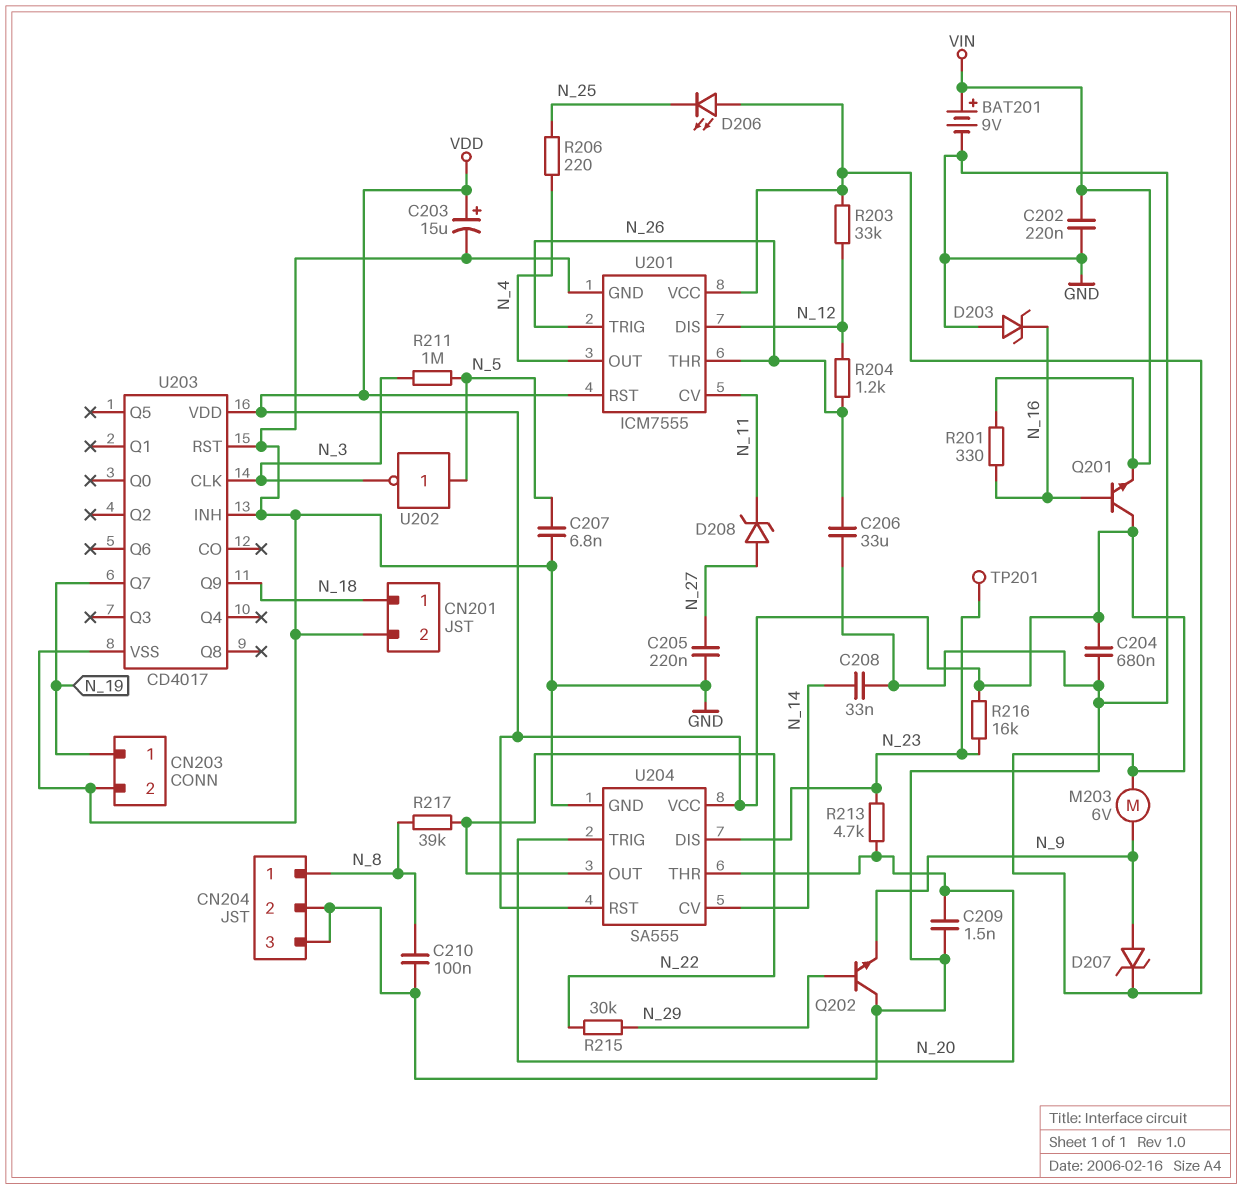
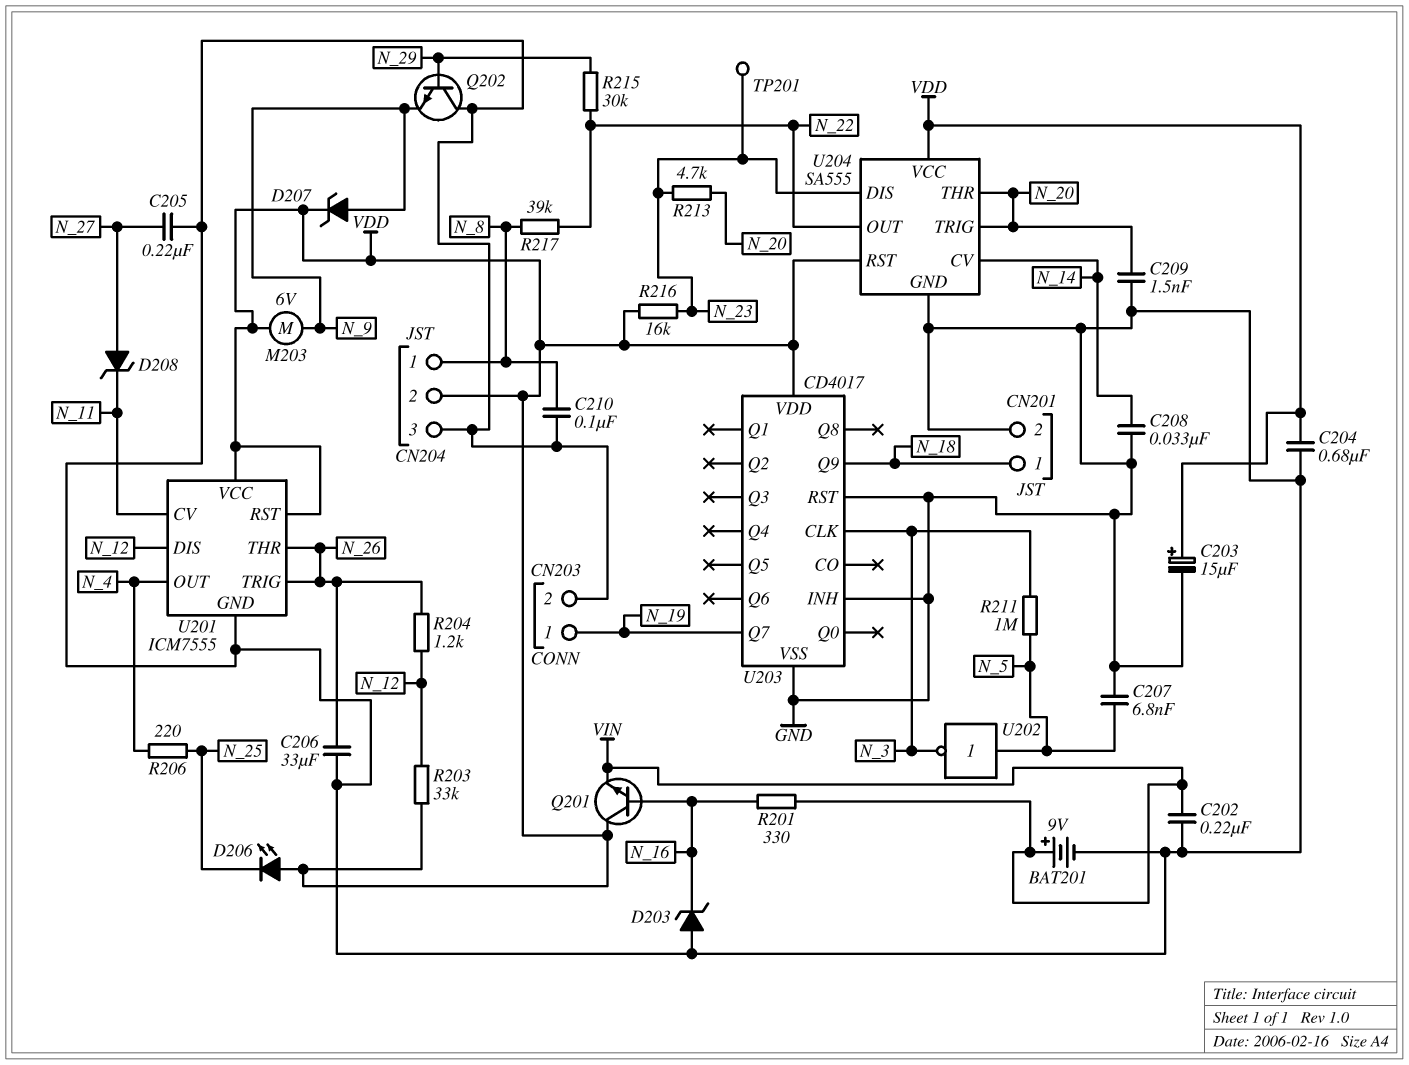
CN204 pin 2: GND -> VDD

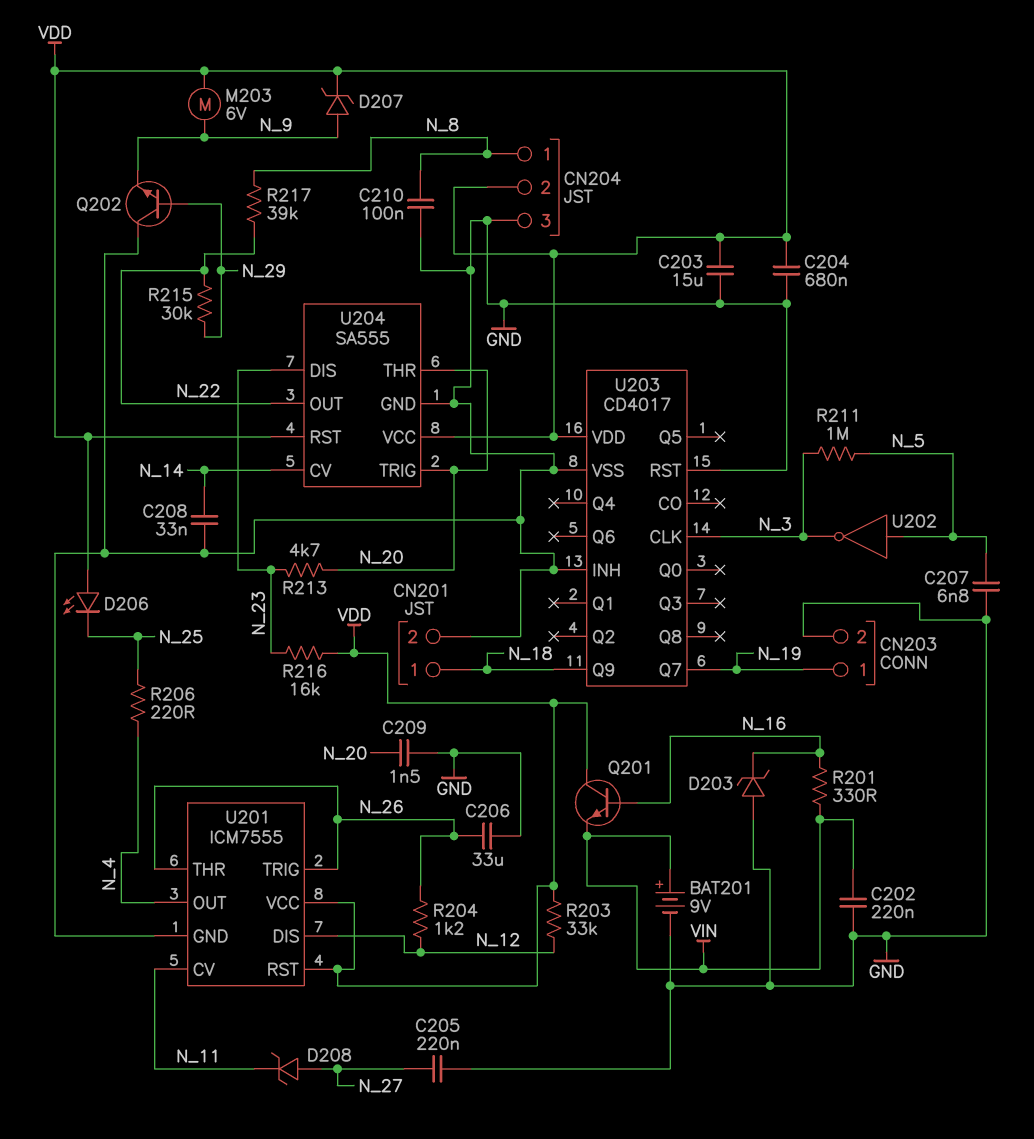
C203: 15uF (plus VDD, minus GND) -> 15uF (GND, VDD)
TP201: test point (N_23) -> none

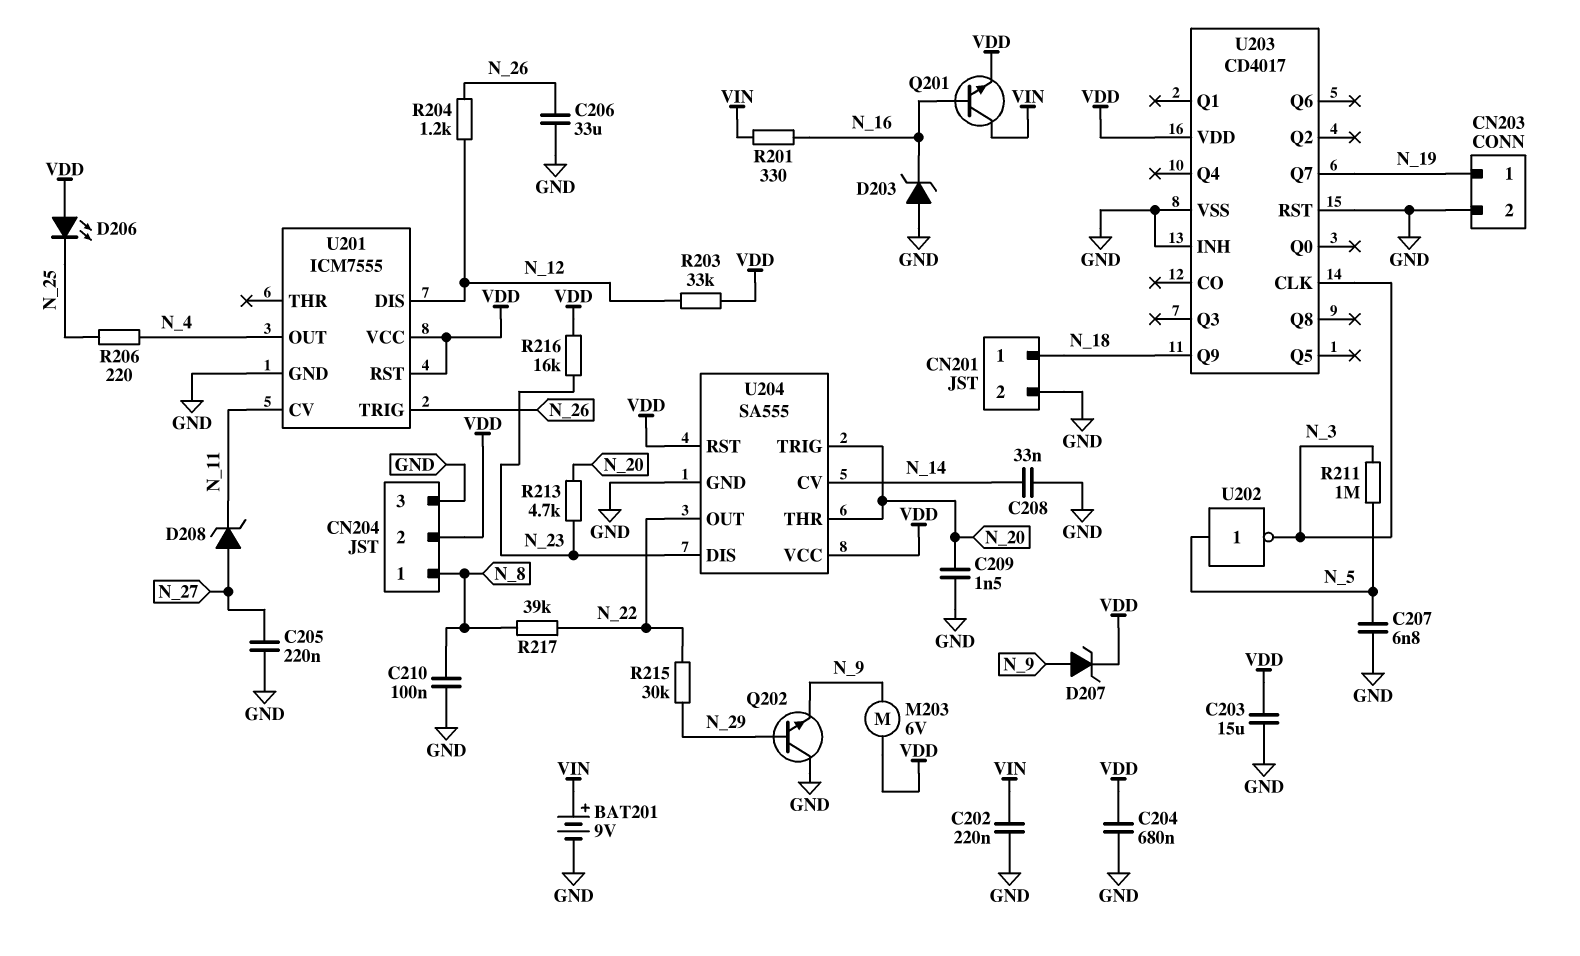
Q201: NPN (B N_16, C VDD, E VIN) -> NPN (B N_16, C VIN, E VDD)
U201 pin THR: N_26 -> none

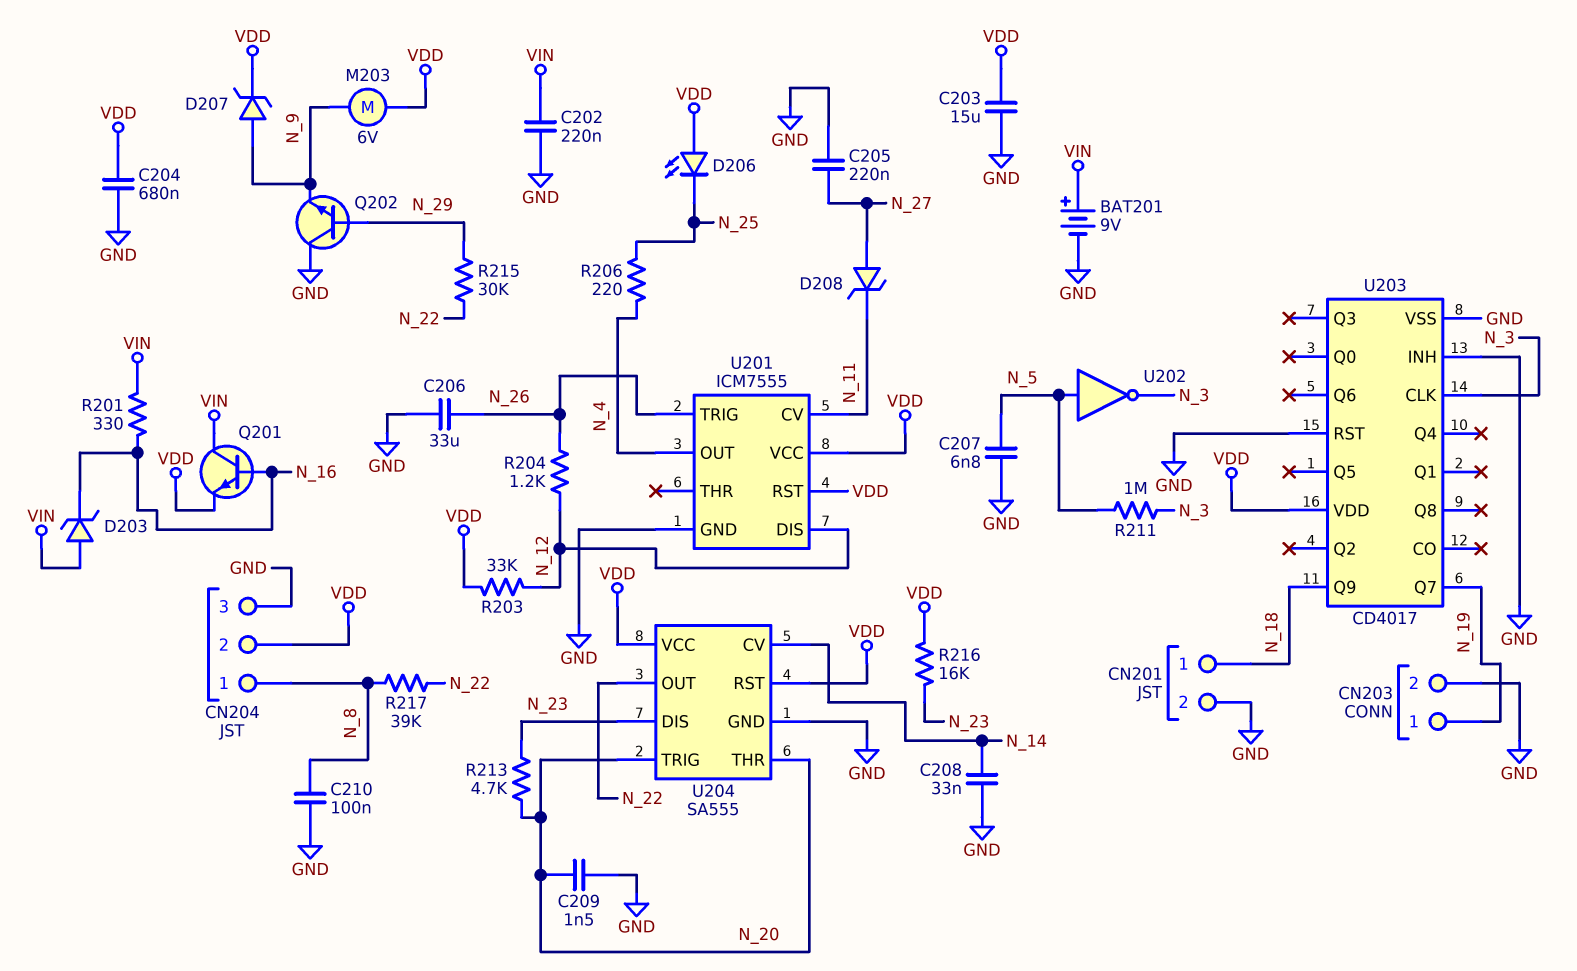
D203: zener (A GND, K N_16) -> zener (A VIN, K N_16)

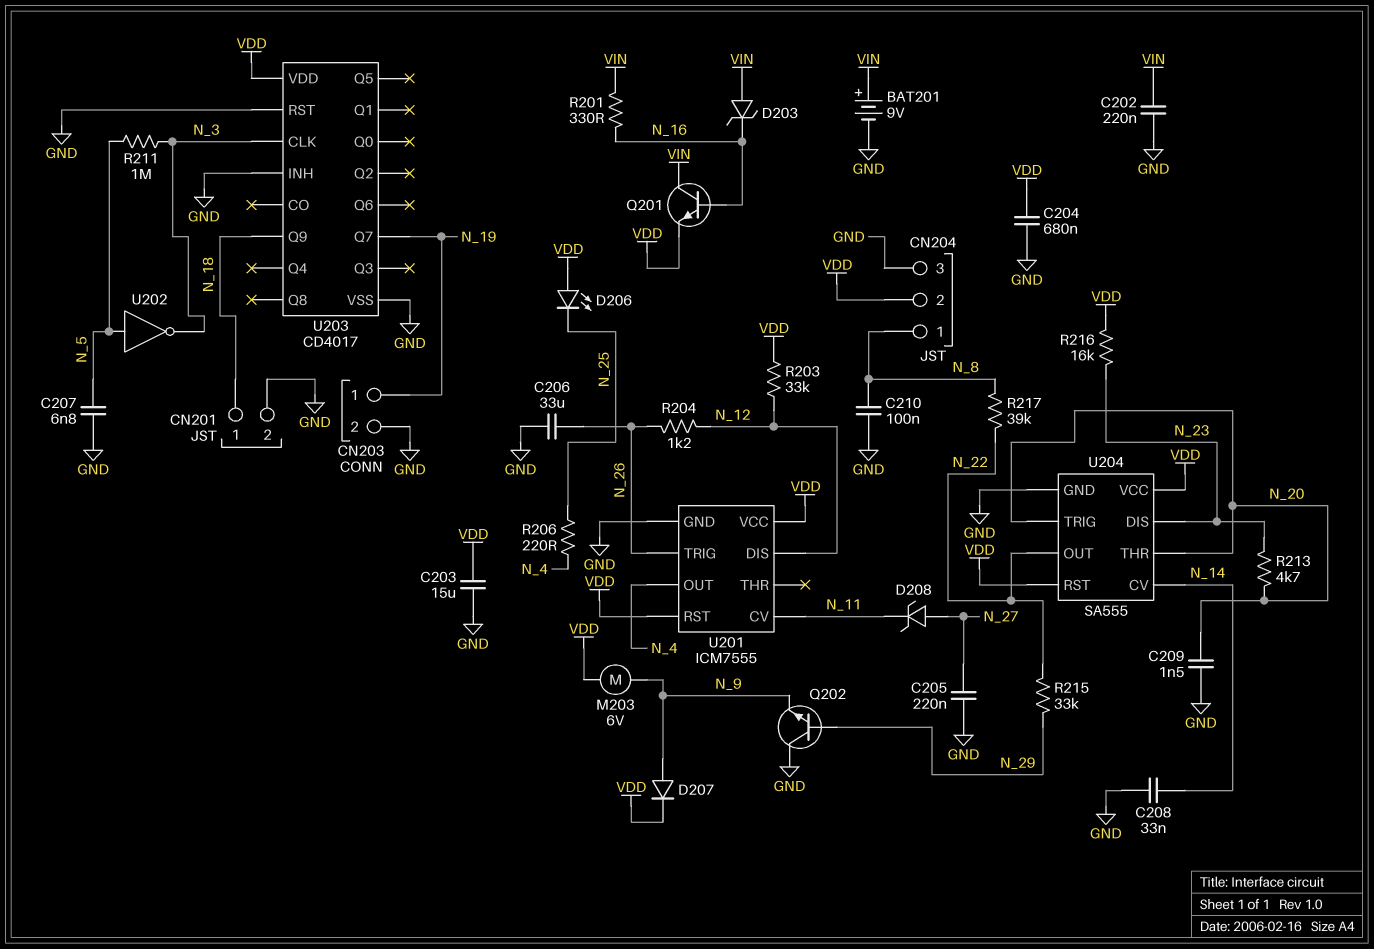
D207: zener (A N_9, K VDD) -> diode (A N_9, K VDD)
R215: 30k (N_22, N_29) -> 33k (N_22, N_29)

